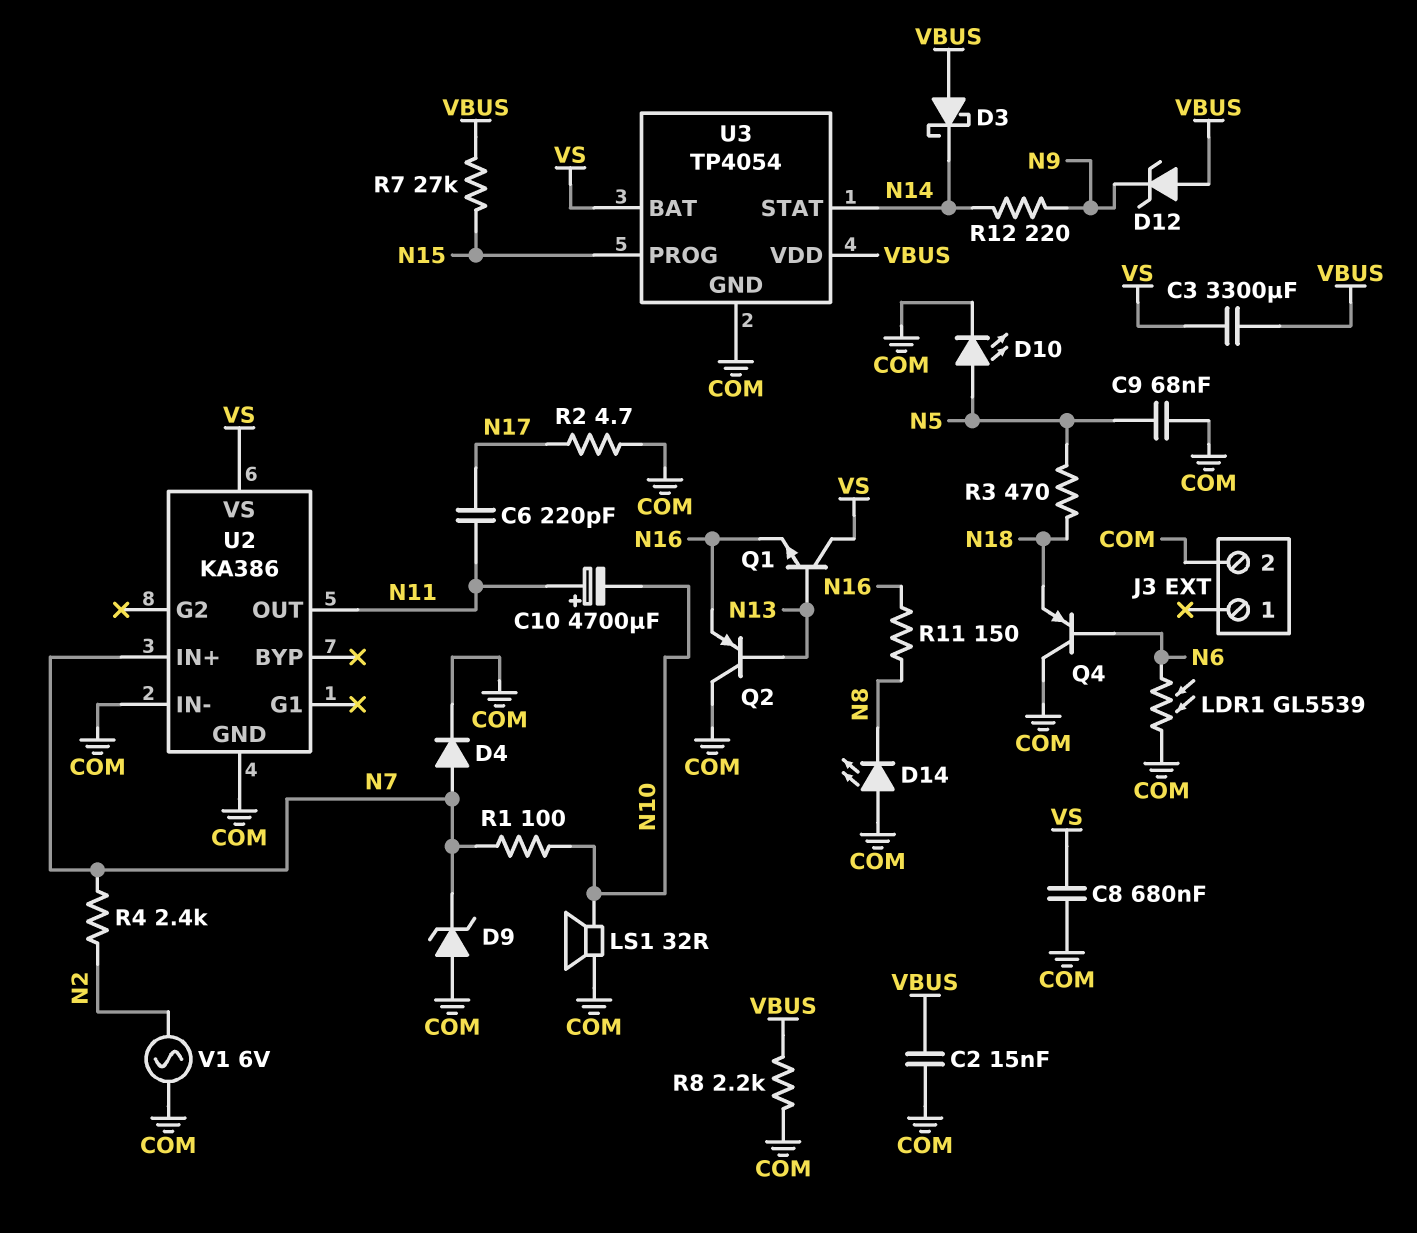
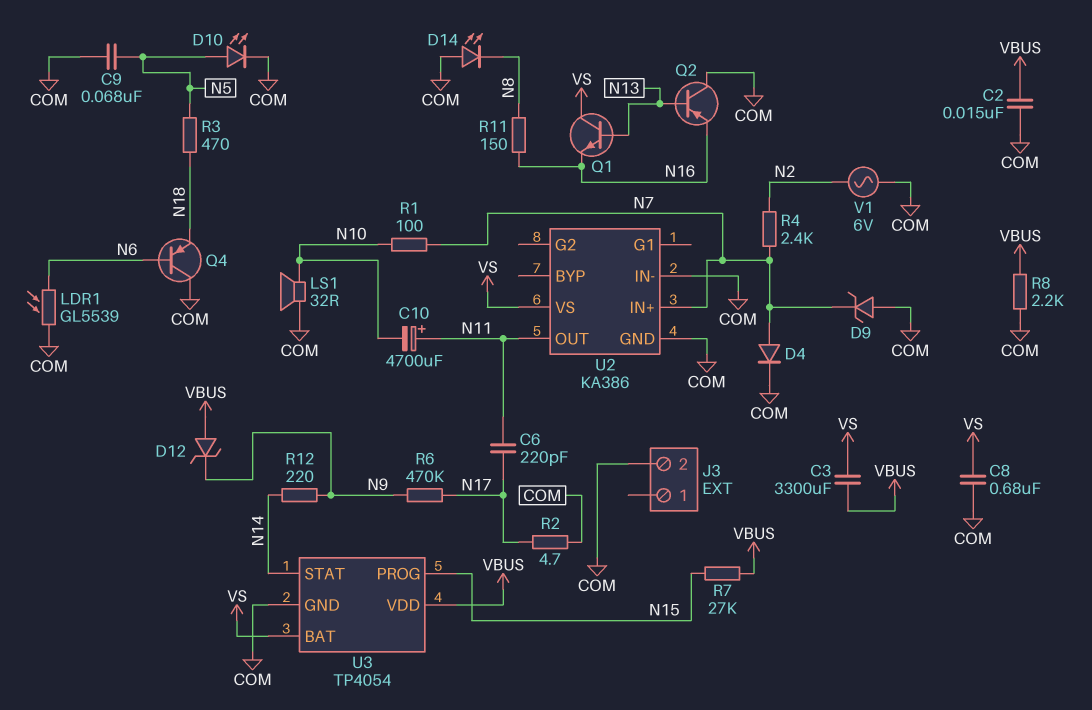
D3: schottky (A VBUS, K N14) -> none
R6: none -> 470k (N9, N17)

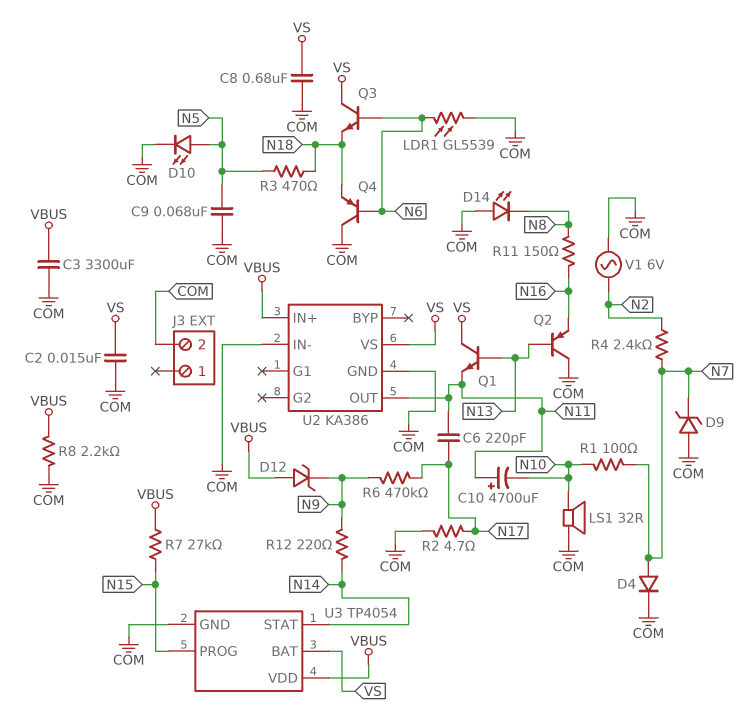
C2: 15nF (COM, VBUS) -> 15nF (COM, VS)
C3: 3300uF (VBUS, VS) -> 3300uF (COM, VBUS)
Q1: NPN (B N13, C VS, E N16) -> NPN (B N13, C VS, E N11)
Q3: none -> NPN (B N6, C VS, E N18)
U2 pin IN+: N7 -> VBUS

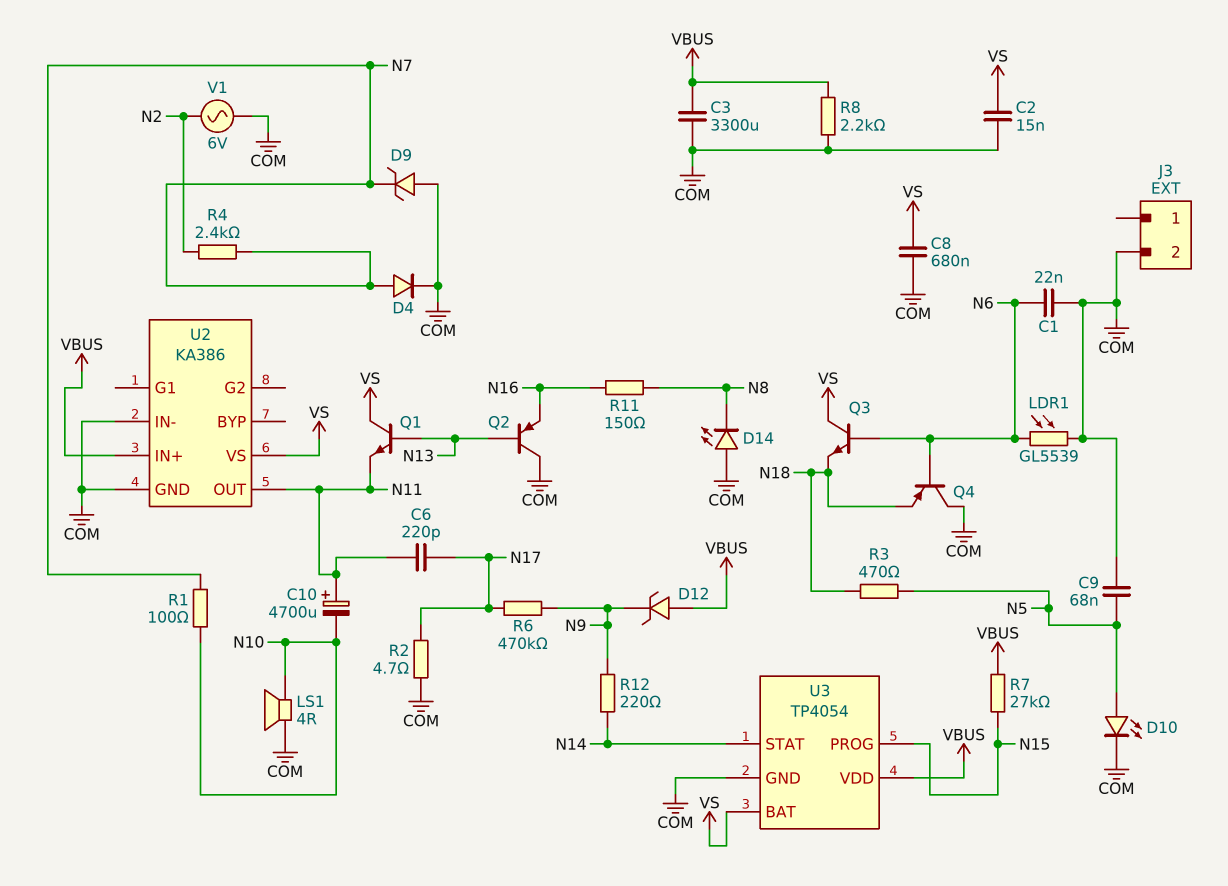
C1: none -> 22nF (COM, N6)
LS1: speaker 32R (COM, N10) -> speaker 4R (COM, N10)

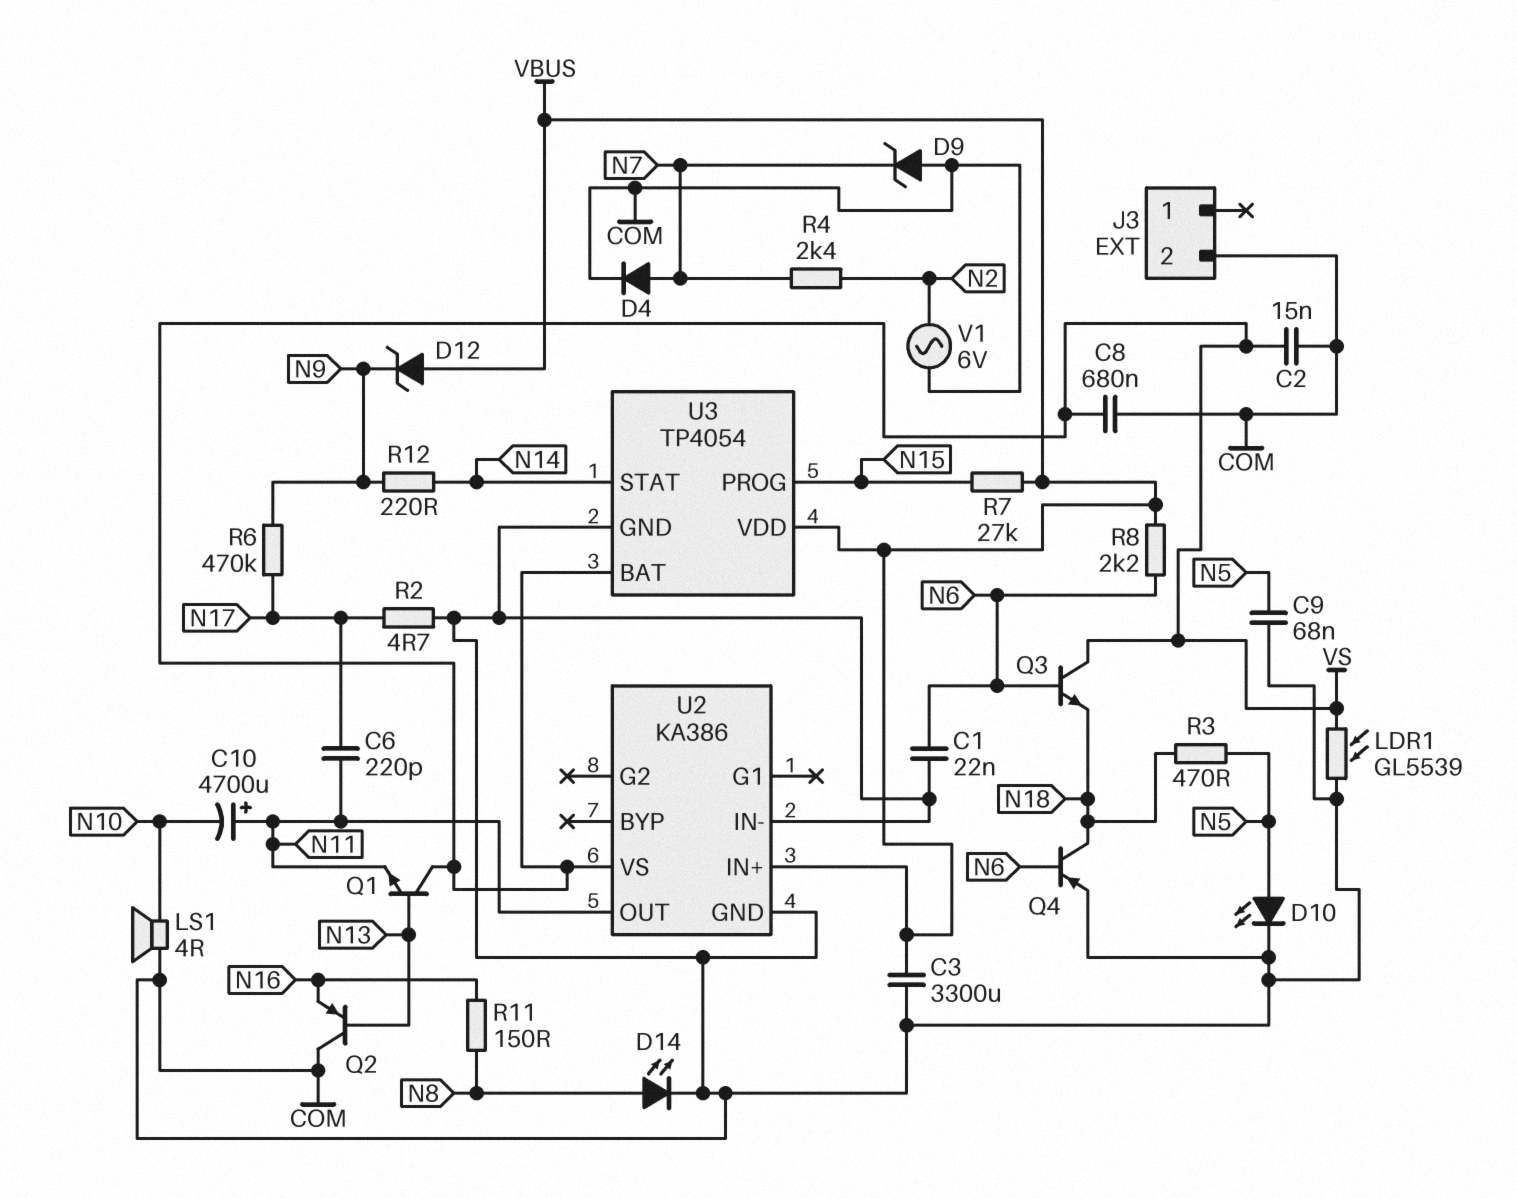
D14: LED (A COM, K N8) -> LED (A N8, K COM)
LDR1: GL5539 (COM, N6) -> GL5539 (COM, VS)
Q4: PNP (B N6, C COM, E N18) -> PNP (B N6, C N18, E COM)
R1: 100 (N7, N10) -> none
R8: 2.2k (COM, VBUS) -> 2.2k (N6, VBUS)

